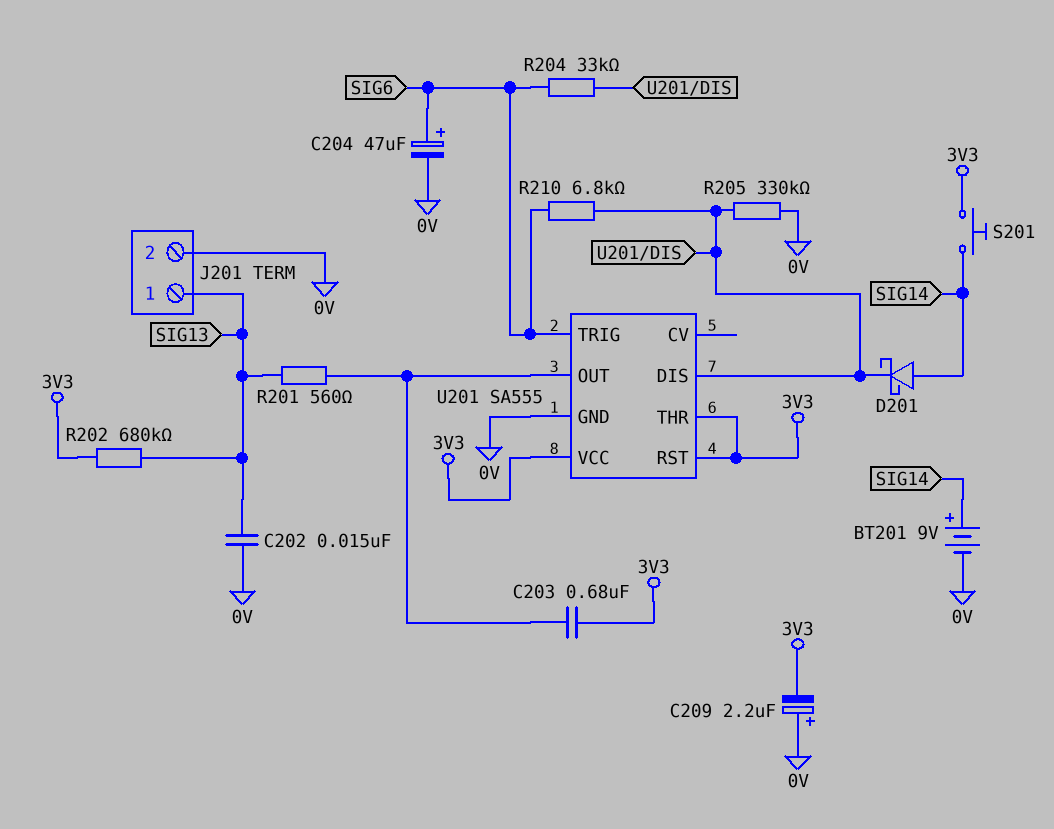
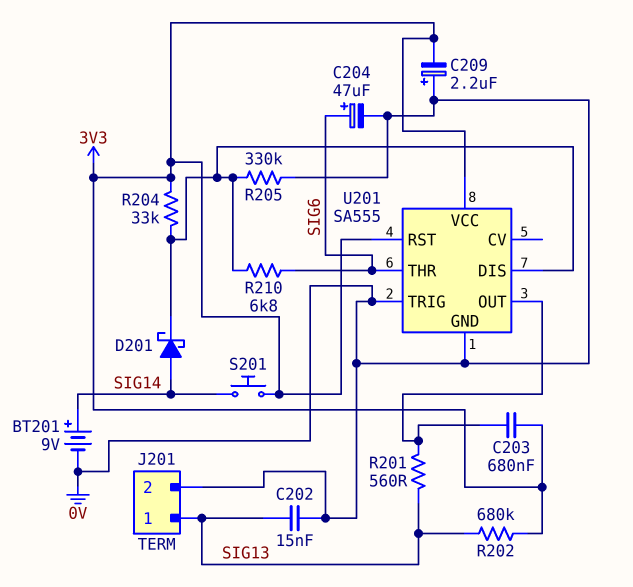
R204: 33k (SIG6, U201/DIS) -> 33k (3V3, U201/DIS)
U201 pin THR: 3V3 -> SIG6
U201 pin TRIG: SIG6 -> 0V

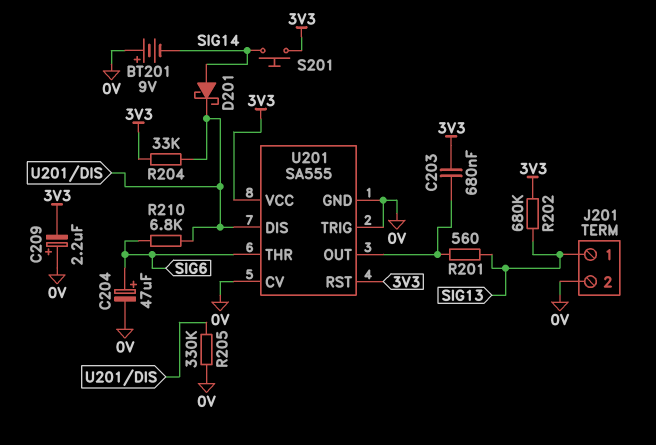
BT201: 9V (plus SIG14, minus 0V) -> 9V (plus 0V, minus SIG14)
C202: 15nF (0V, SIG13) -> none
U201 pin CV: none -> 0V

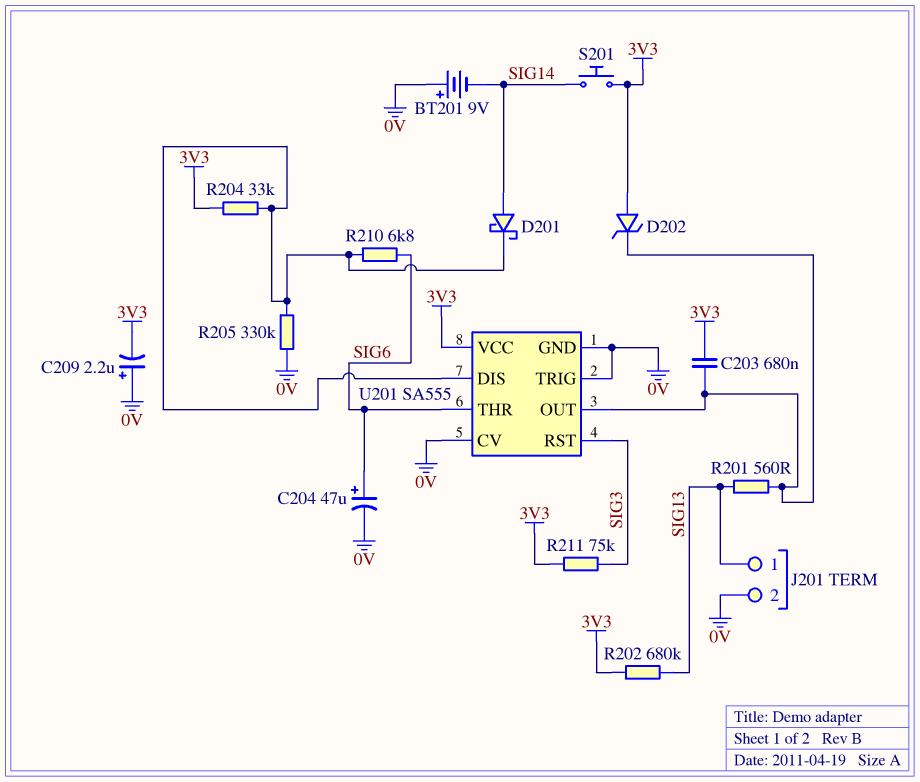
D202: none -> zener (A 3V3, K U201/OUT)
R211: none -> 75k (3V3, SIG3)
U201 pin RST: 3V3 -> SIG3

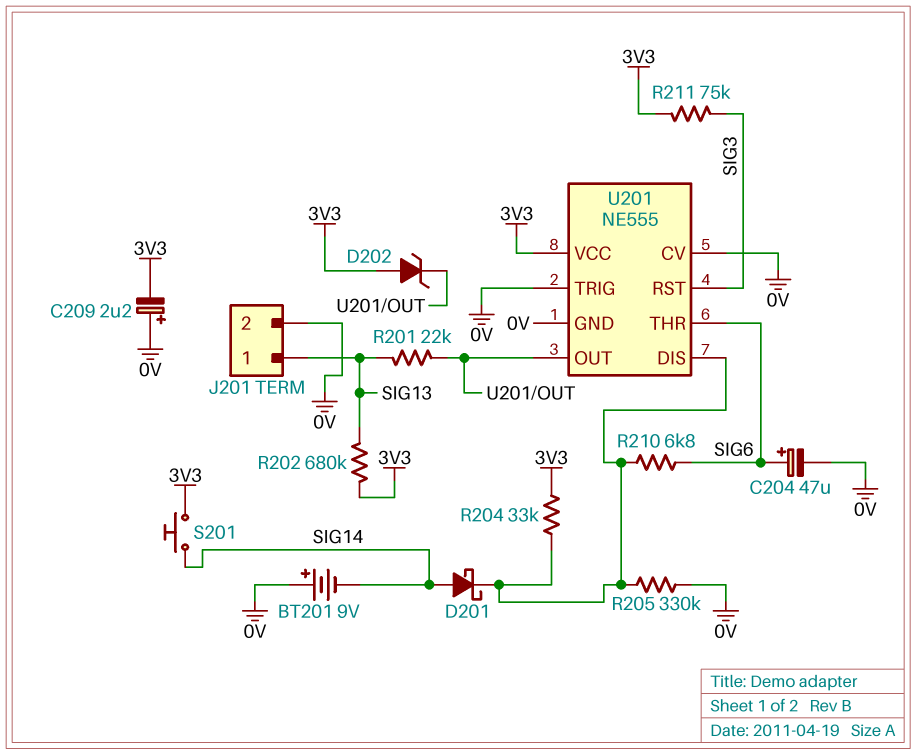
C203: 680nF (3V3, U201/OUT) -> none
R201: 560 (SIG13, U201/OUT) -> 22k (SIG13, U201/OUT)
U201: SA555 -> NE555

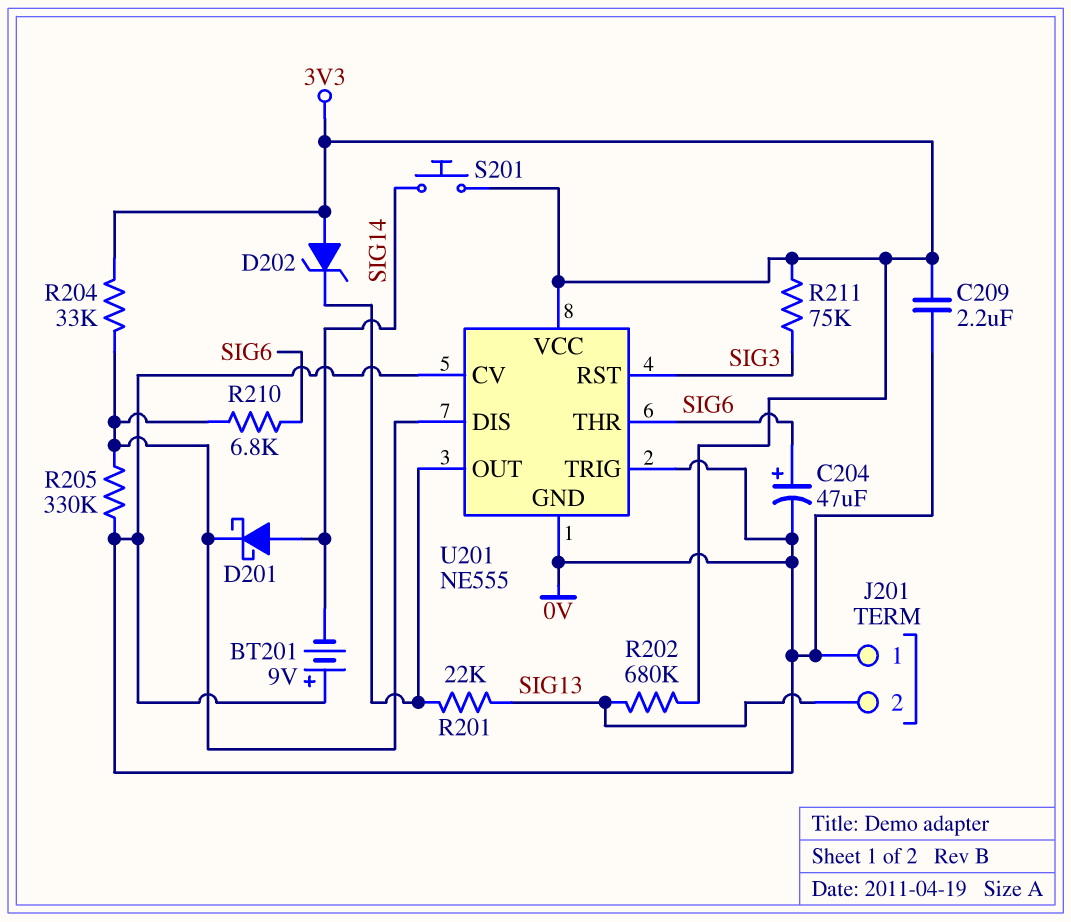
C209: 2.2uF (plus 0V, minus 3V3) -> 2.2uF (0V, 3V3)
J201 pin 1: SIG13 -> 0V
J201 pin 2: 0V -> SIG13

